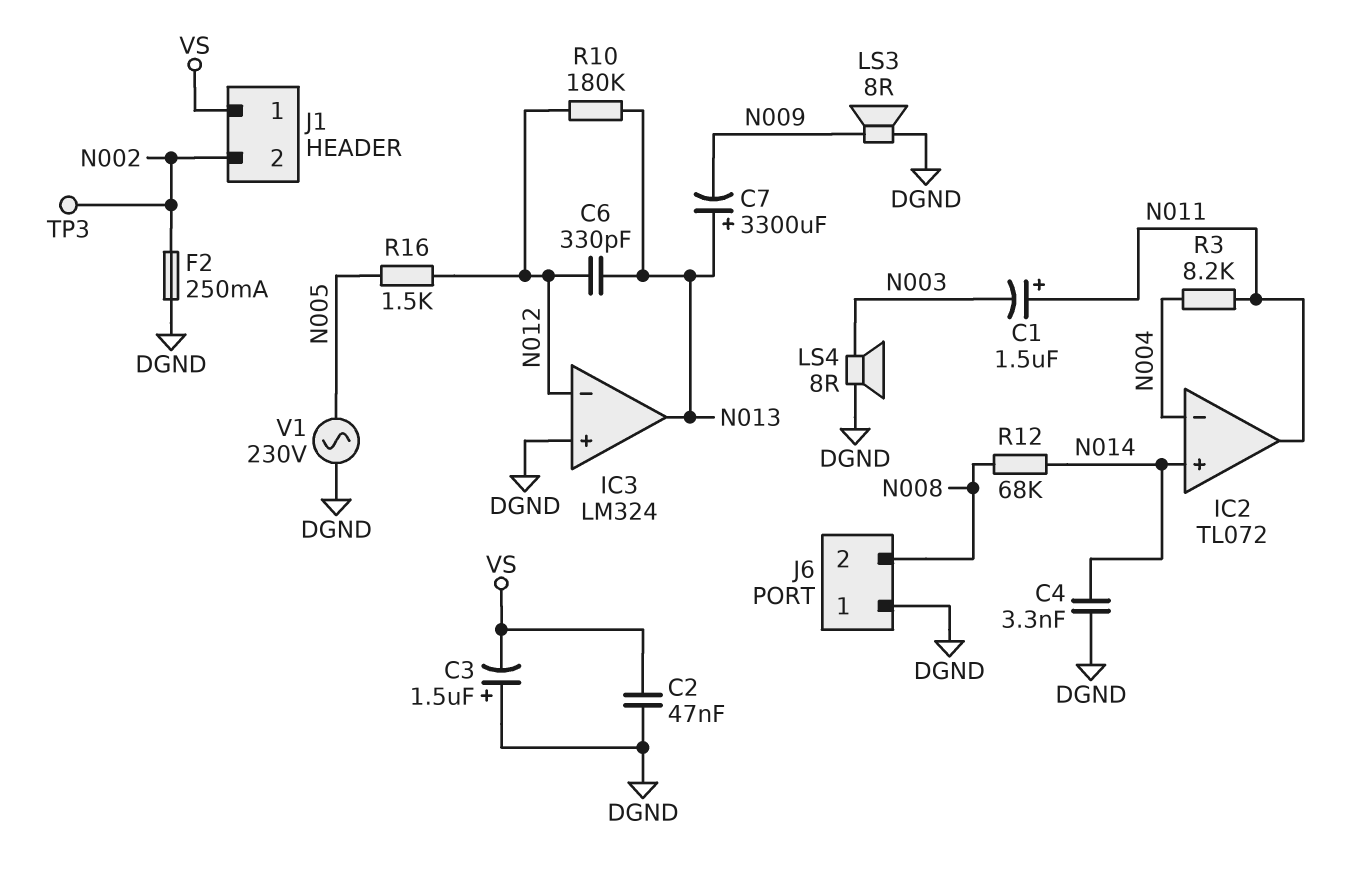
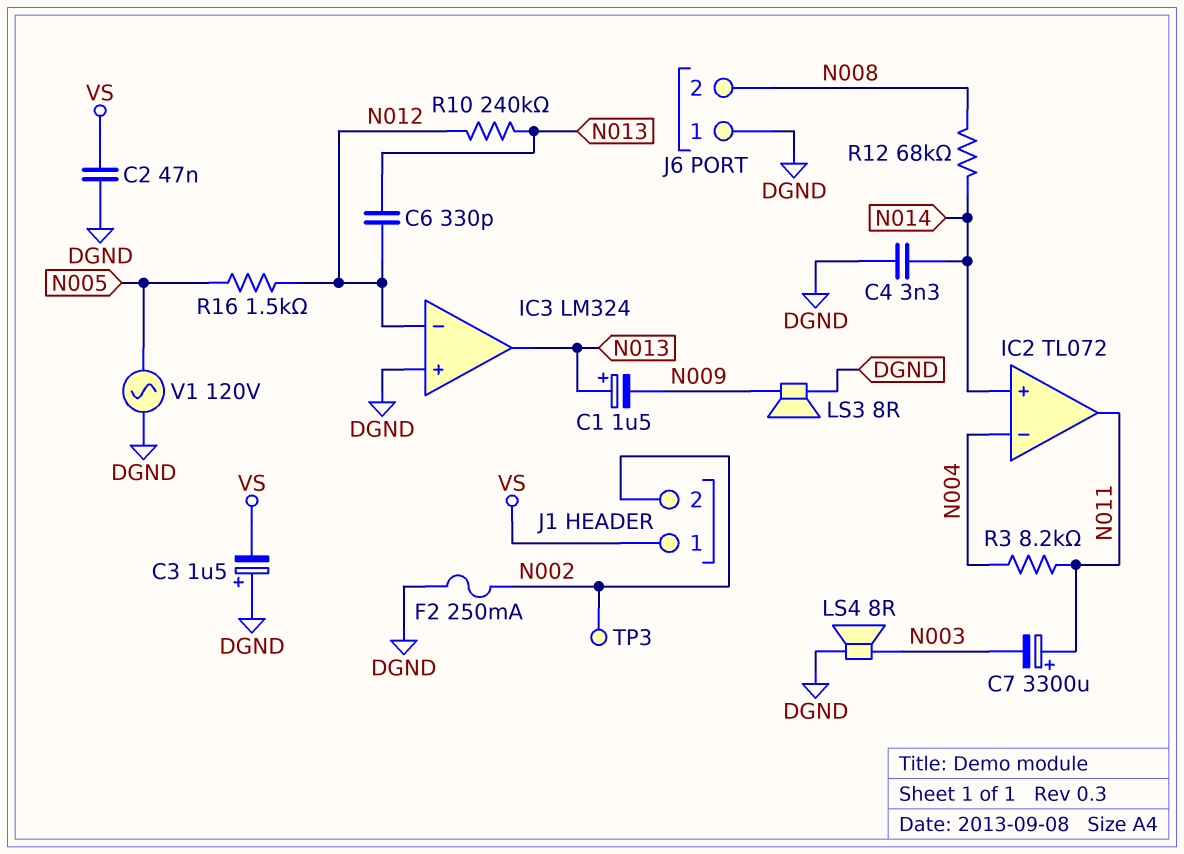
C1: 1.5uF (plus N011, minus N003) -> 1.5uF (plus N013, minus N009)
C7: 3300uF (plus N013, minus N009) -> 3300uF (plus N011, minus N003)
R10: 180k (N012, N013) -> 240k (N012, N013)
V1: AC 230V (DGND, N005) -> AC 120V (DGND, N005)

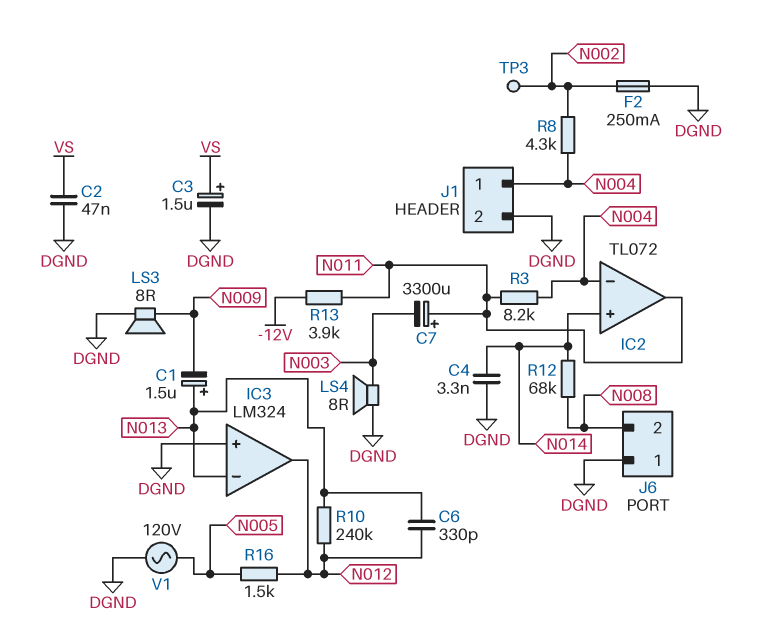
C3: 1.5uF (plus DGND, minus VS) -> 1.5uF (plus VS, minus DGND)
IC3 pin in-: N012 -> N013
IC3 pin out: N013 -> N012
J1 pin 1: VS -> N004
J1 pin 2: N002 -> DGND
R8: none -> 4.3k (N002, N004)
R13: none -> 3.9k (-12V, N011)

